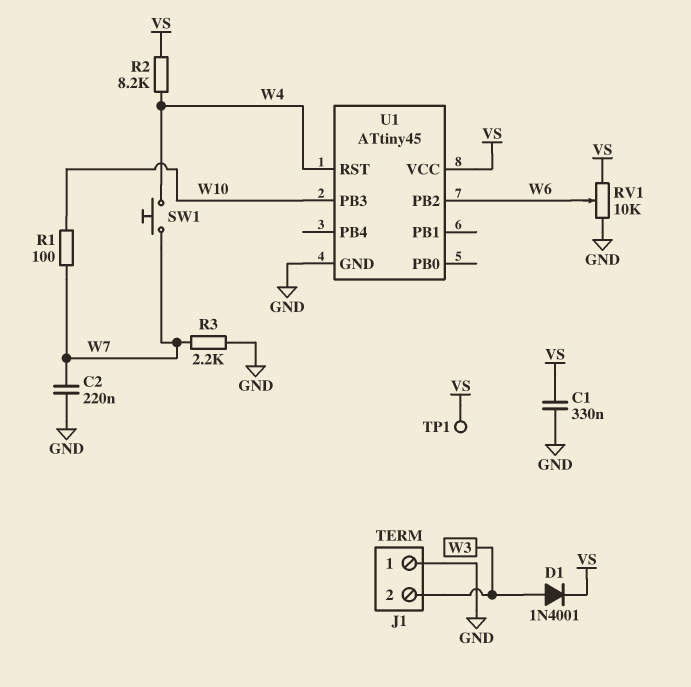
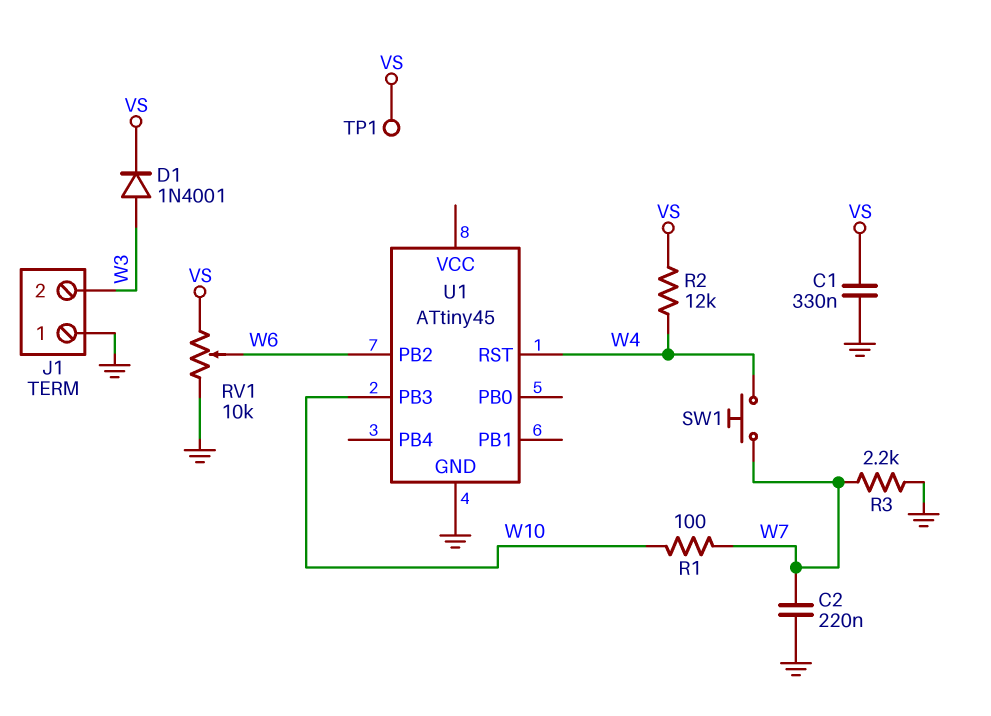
R2: 8.2k (VS, W4) -> 12k (VS, W4)
U1 pin VCC: VS -> none

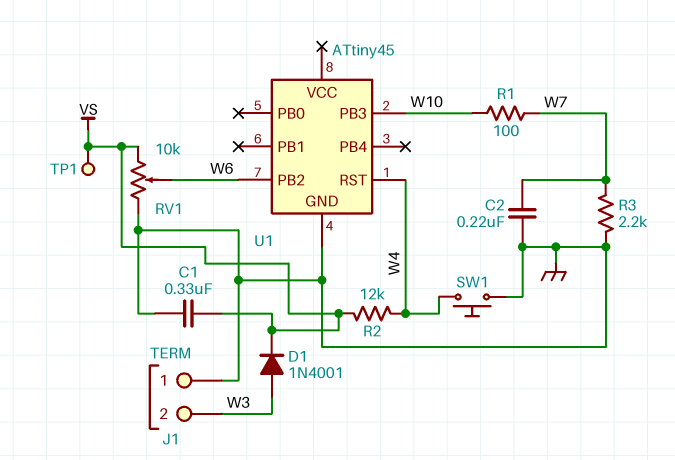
SW1: button (W4, W7) -> button (GND, W4)

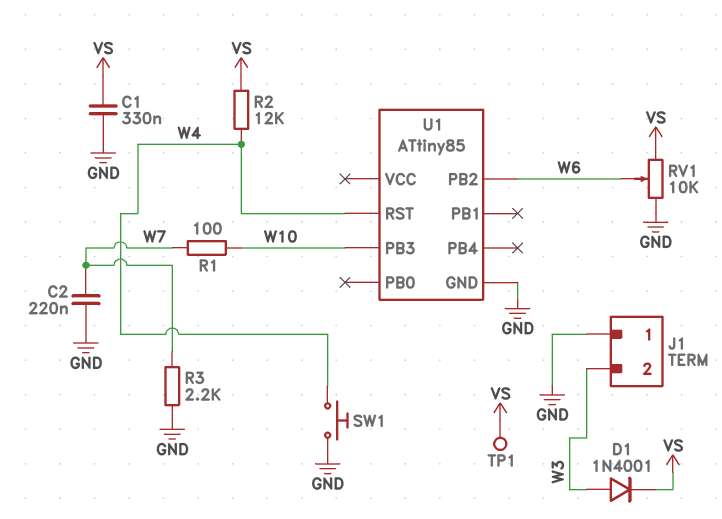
U1: ATtiny45 -> ATtiny85

